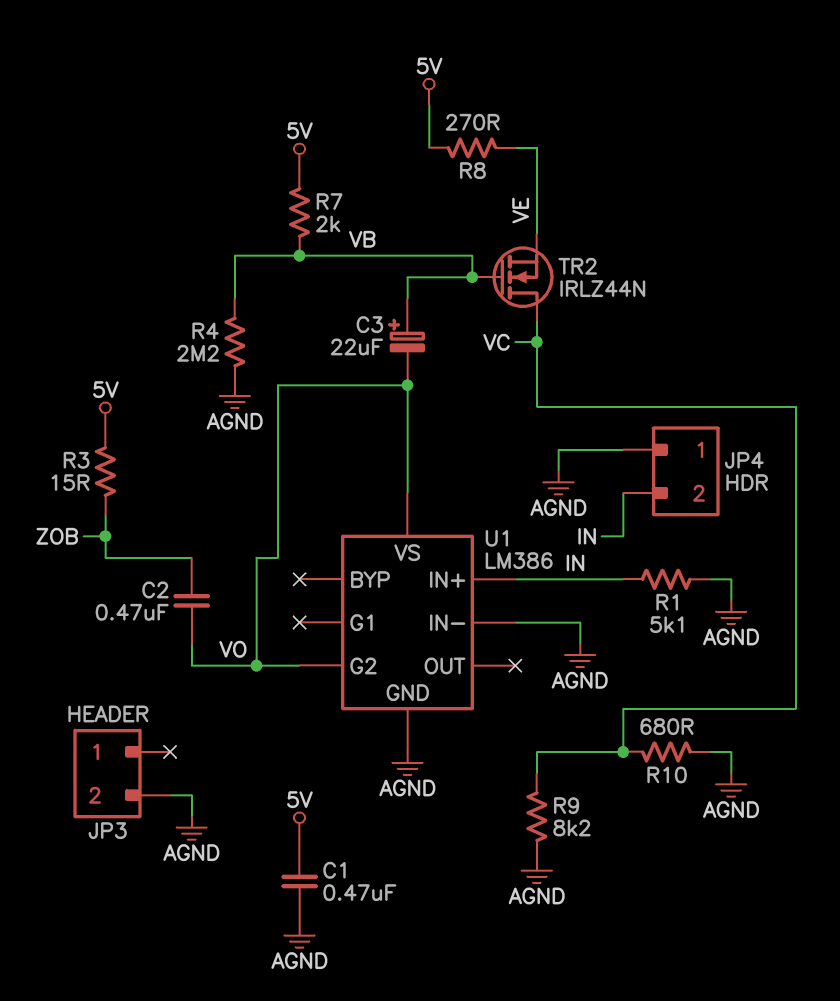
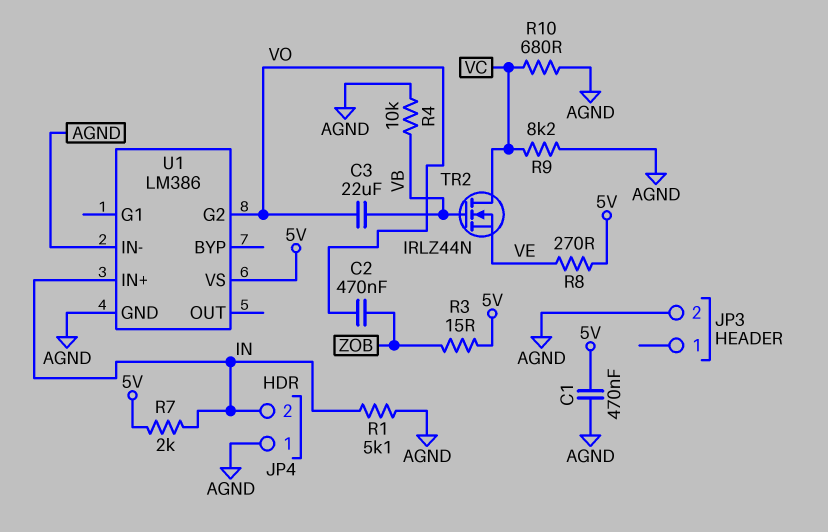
C3: 22uF (plus VB, minus VO) -> 22uF (VB, VO)
R4: 2.2M (AGND, VB) -> 10k (AGND, VB)
R7: 2k (5V, VB) -> 2k (5V, IN)
U1 pin VS: VO -> 5V

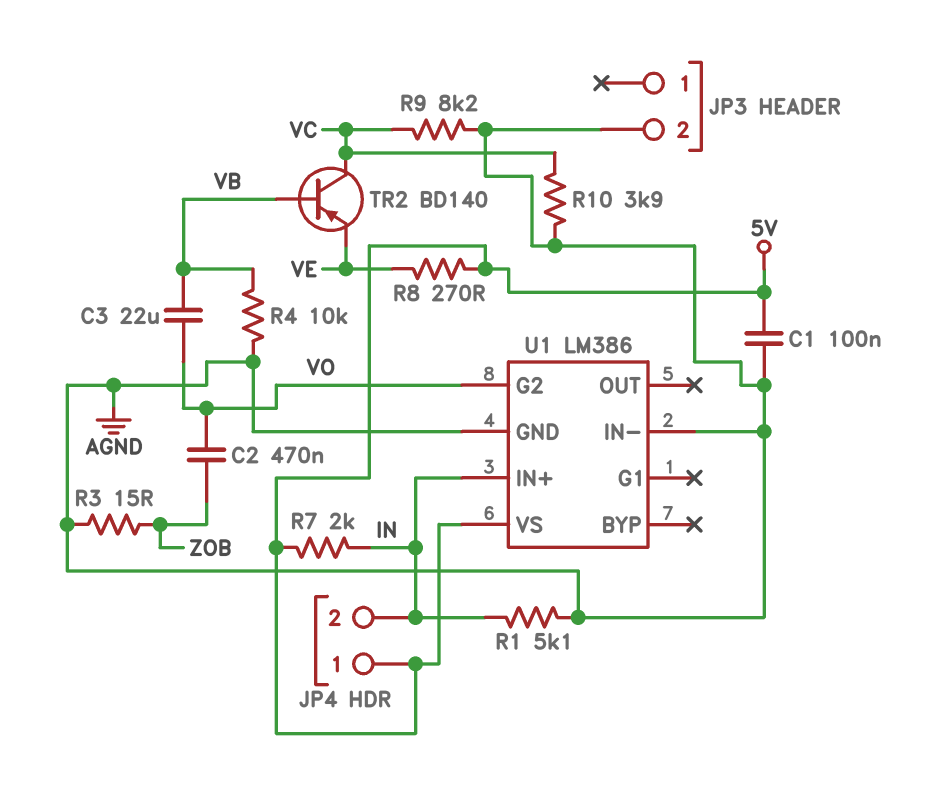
C1: 470nF (5V, AGND) -> 100nF (5V, AGND)
JP4 pin 1: AGND -> 5V
R3: 15 (5V, ZOB) -> 15 (AGND, ZOB)
R10: 680 (AGND, VC) -> 3.9k (AGND, VC)
TR2: NMOS IRLZ44N (G VB, D VC, S VE) -> PNP BD140 (B VB, C VC, E VE)

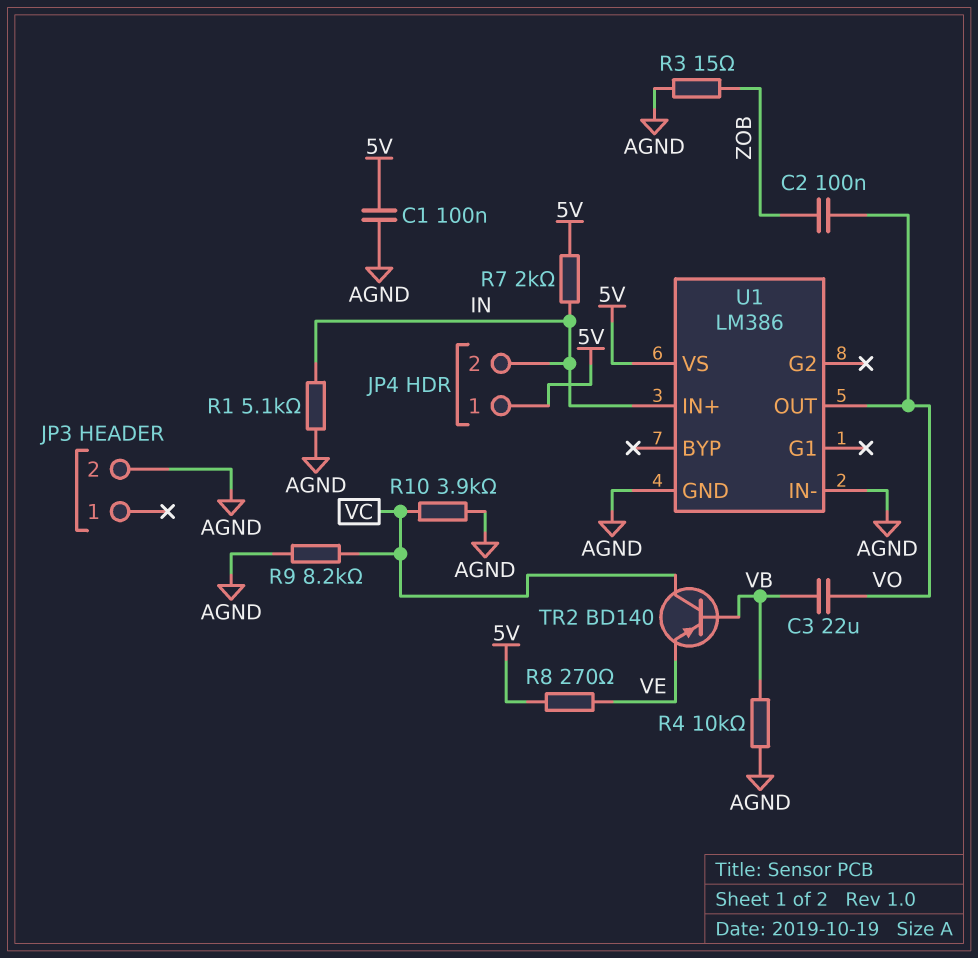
C2: 470nF (VO, ZOB) -> 100nF (VO, ZOB)
U1 pin G2: VO -> none
U1 pin OUT: none -> VO

